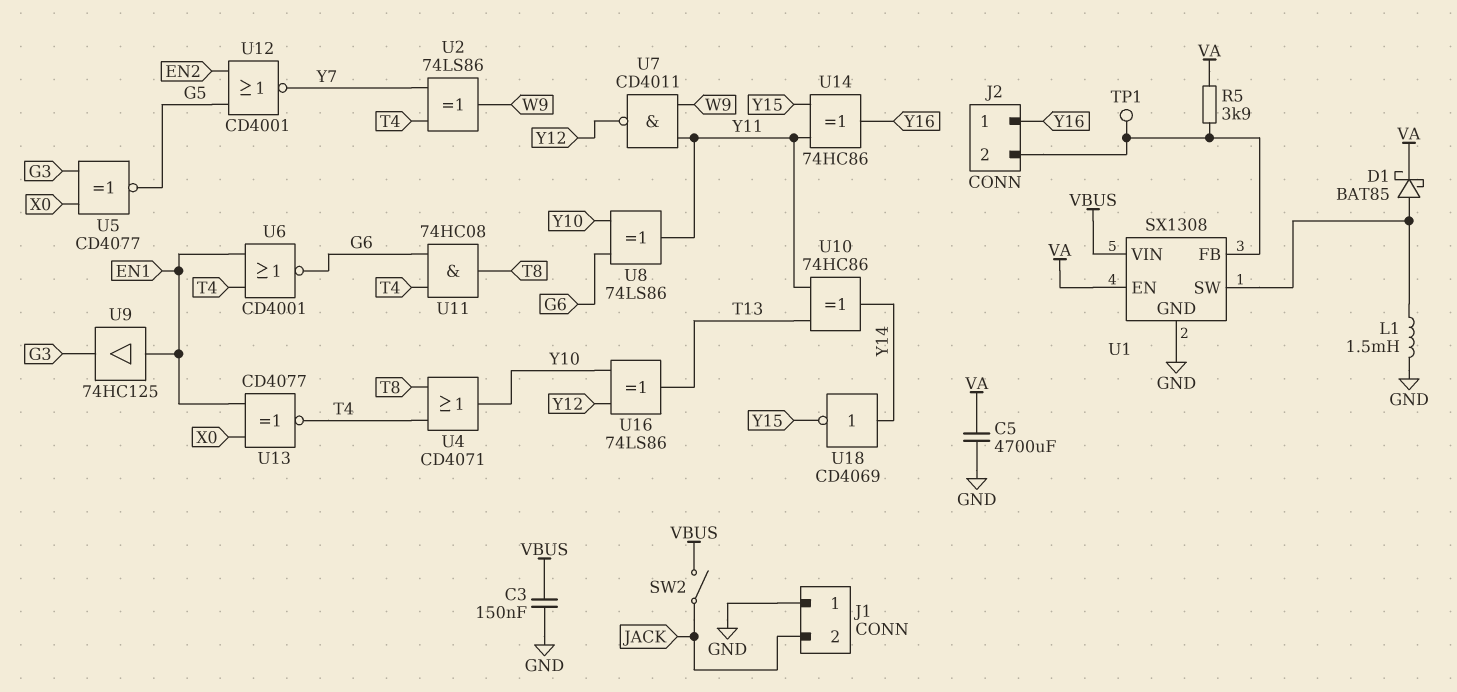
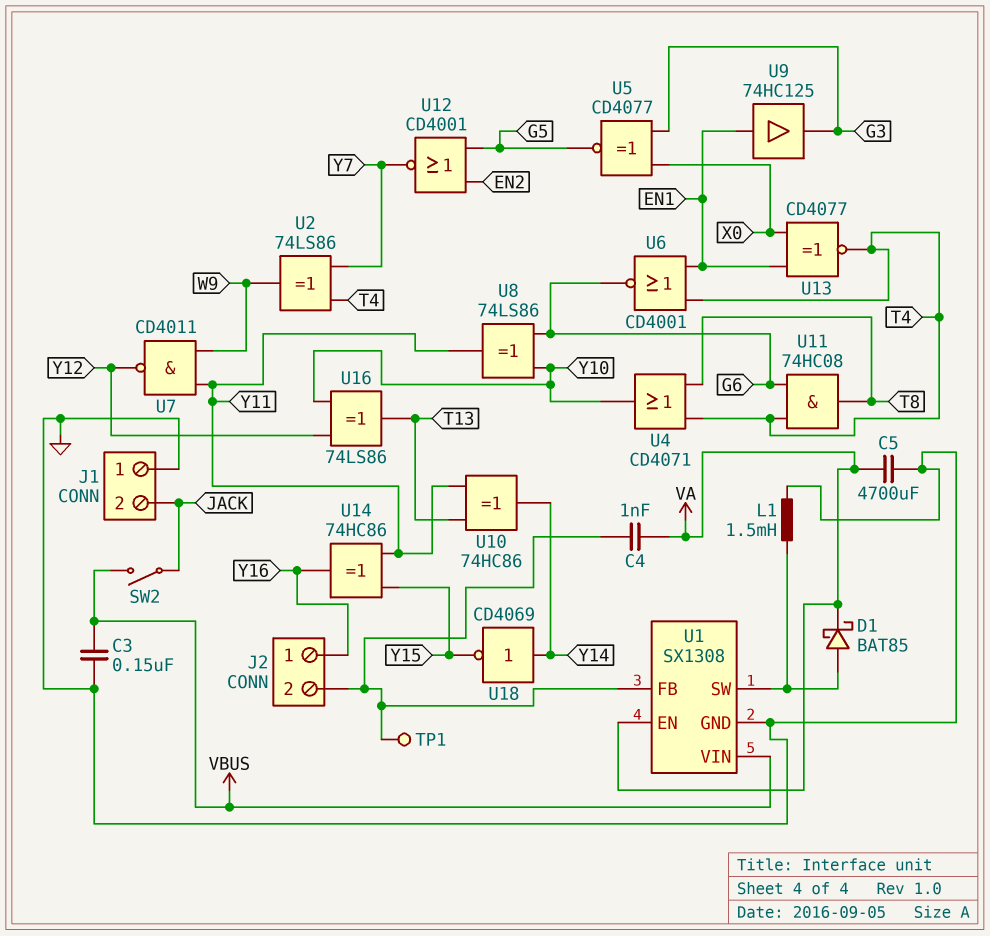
C4: none -> 1nF (J2/2, VA)
R5: 3.9k (J2/2, VA) -> none

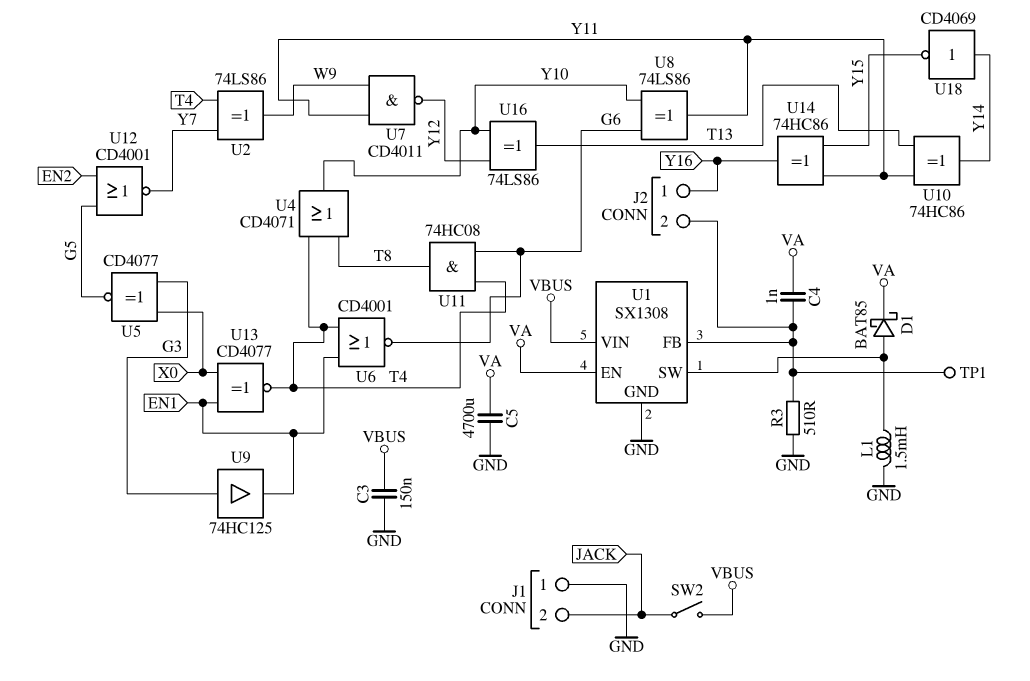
R3: none -> 510 (GND, J2/2)
U9: buffer 74HC125 (in EN1, out G3) -> buffer 74HC125 (in G3, out EN1)

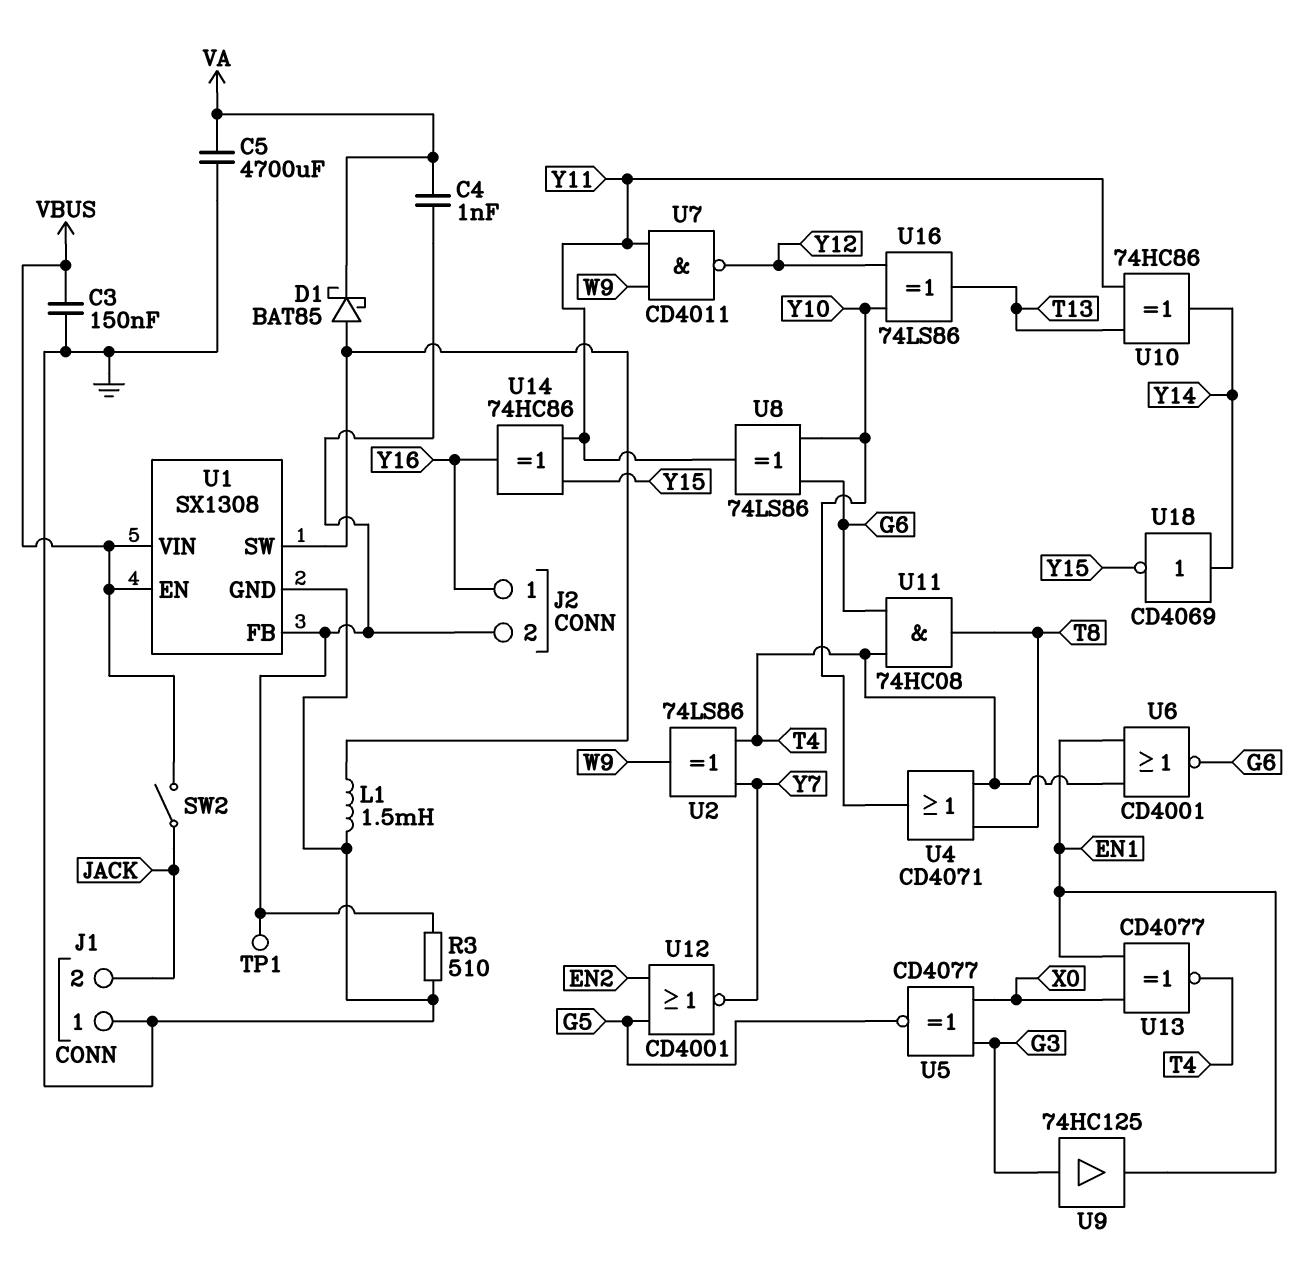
U1 pin EN: VA -> VBUS

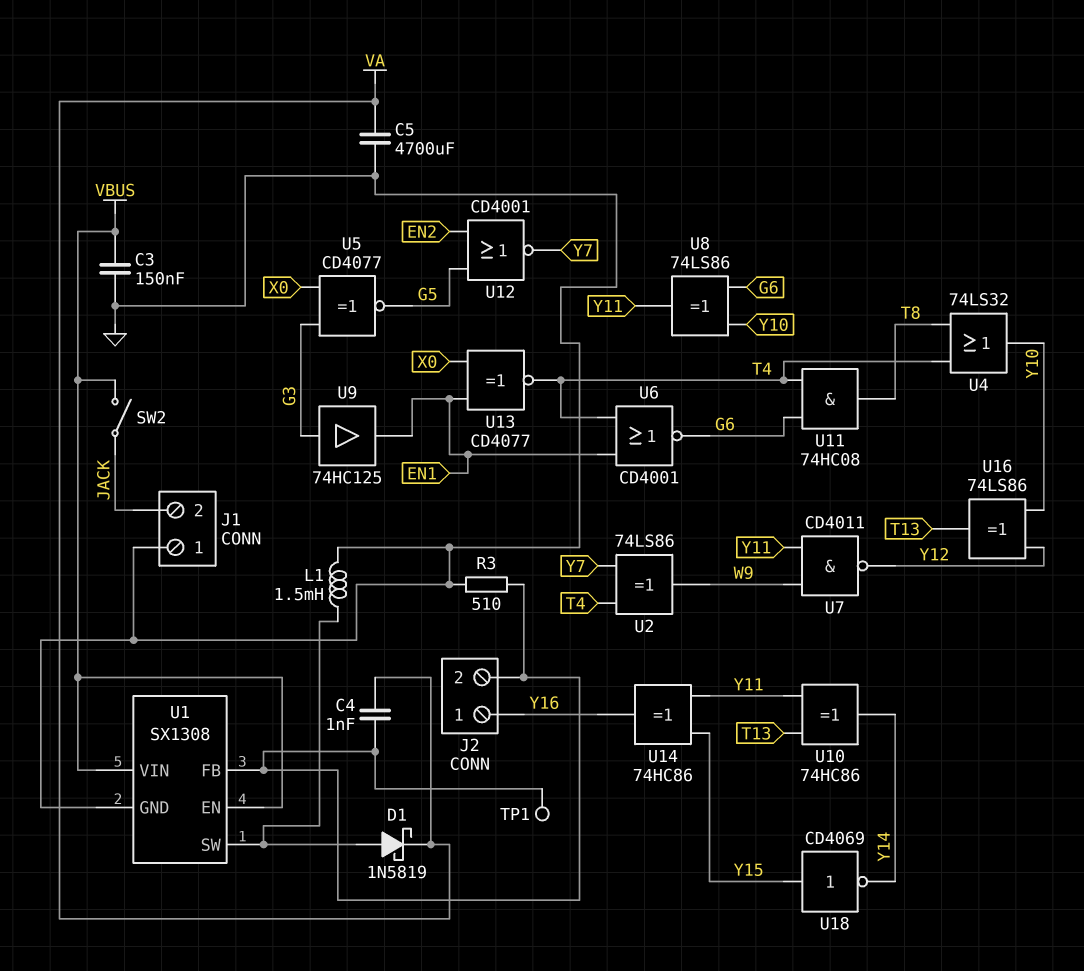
D1: schottky BAT85 (A U1/SW, K VA) -> schottky 1N5819 (A U1/SW, K VA)
U4: OR CD4071 (in T4, in T8, out Y10) -> OR 74LS32 (in T4, in T8, out Y10)
U18: NOT CD4069 (in Y14, out Y15) -> NOT CD4069 (in Y15, out Y14)

